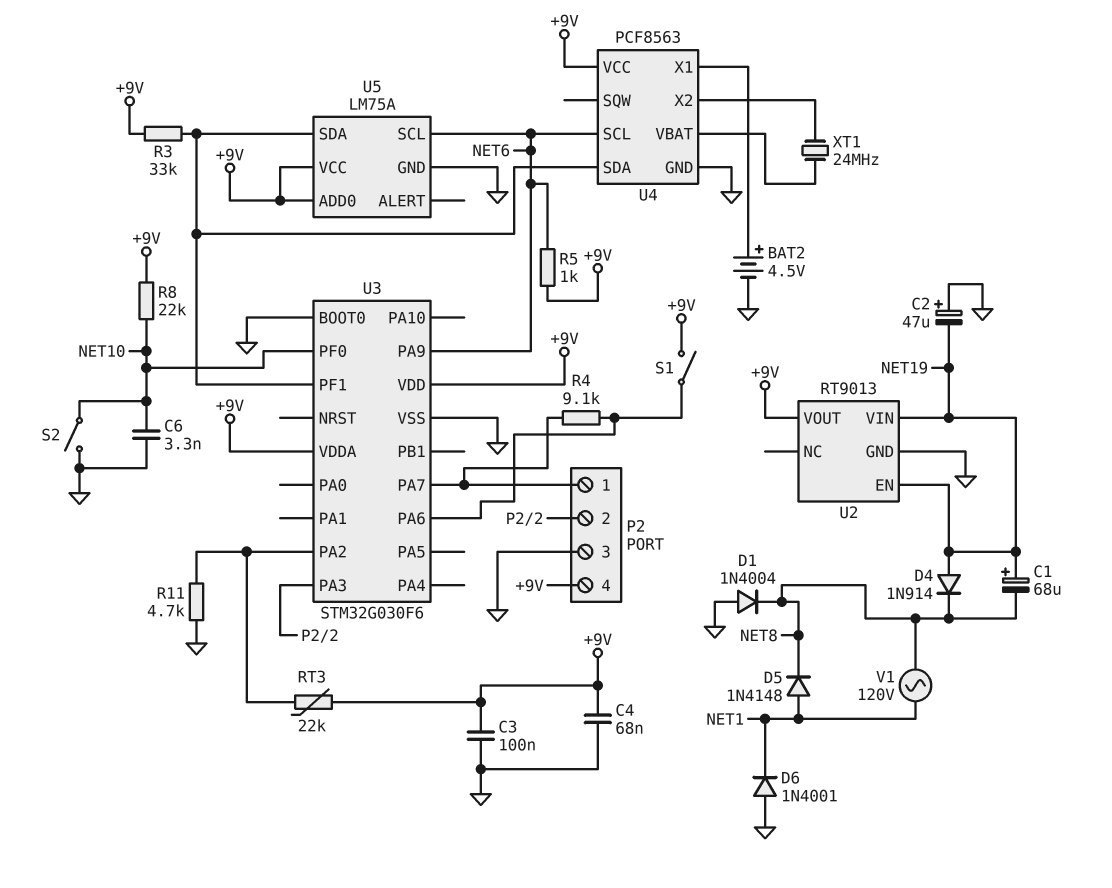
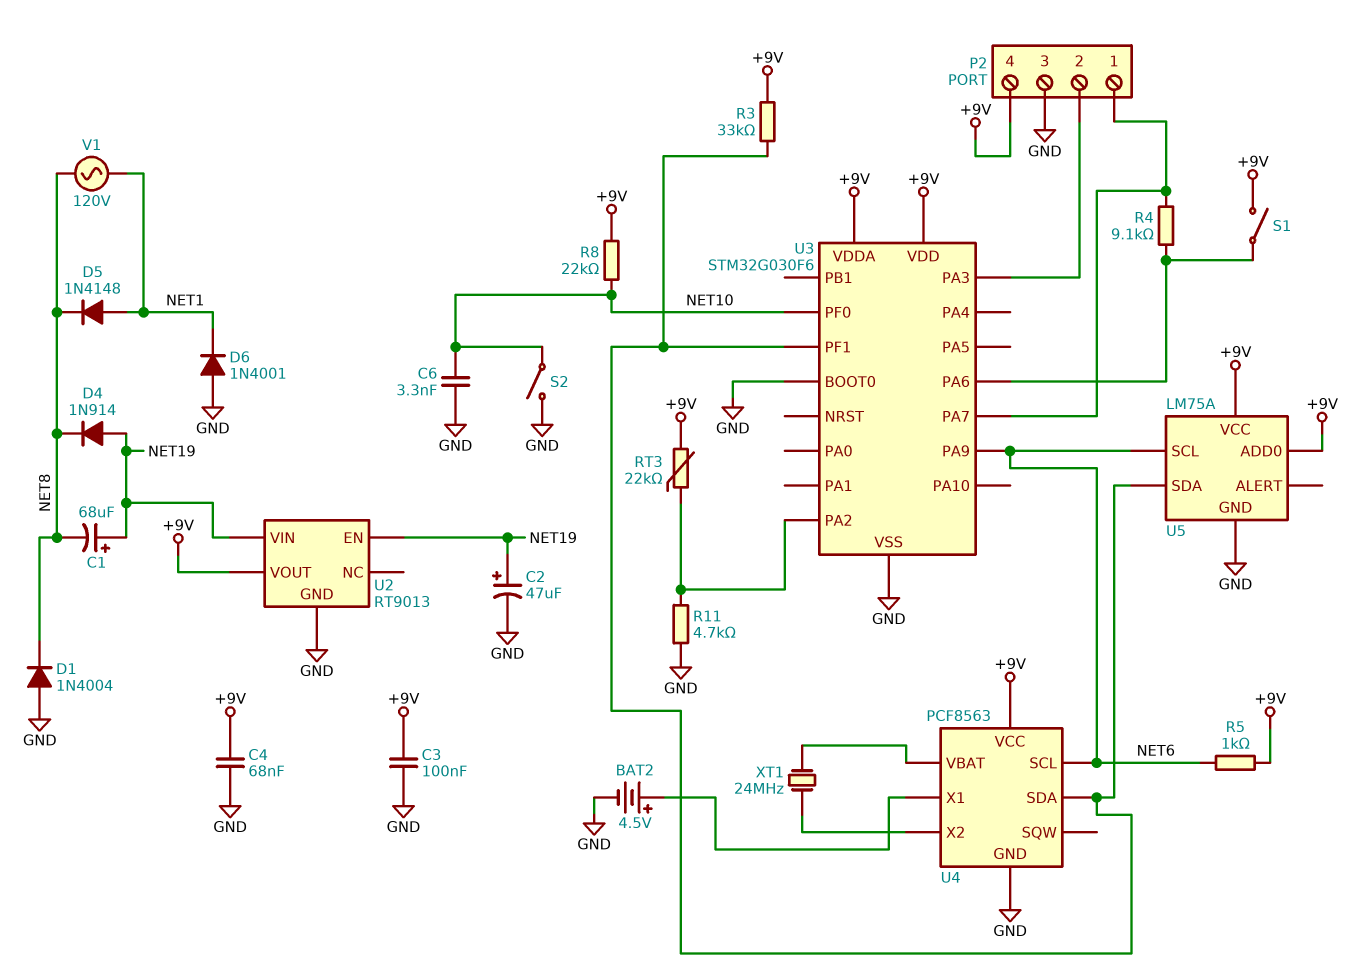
C2: 47uF (plus GND, minus NET19) -> 47uF (plus NET19, minus GND)

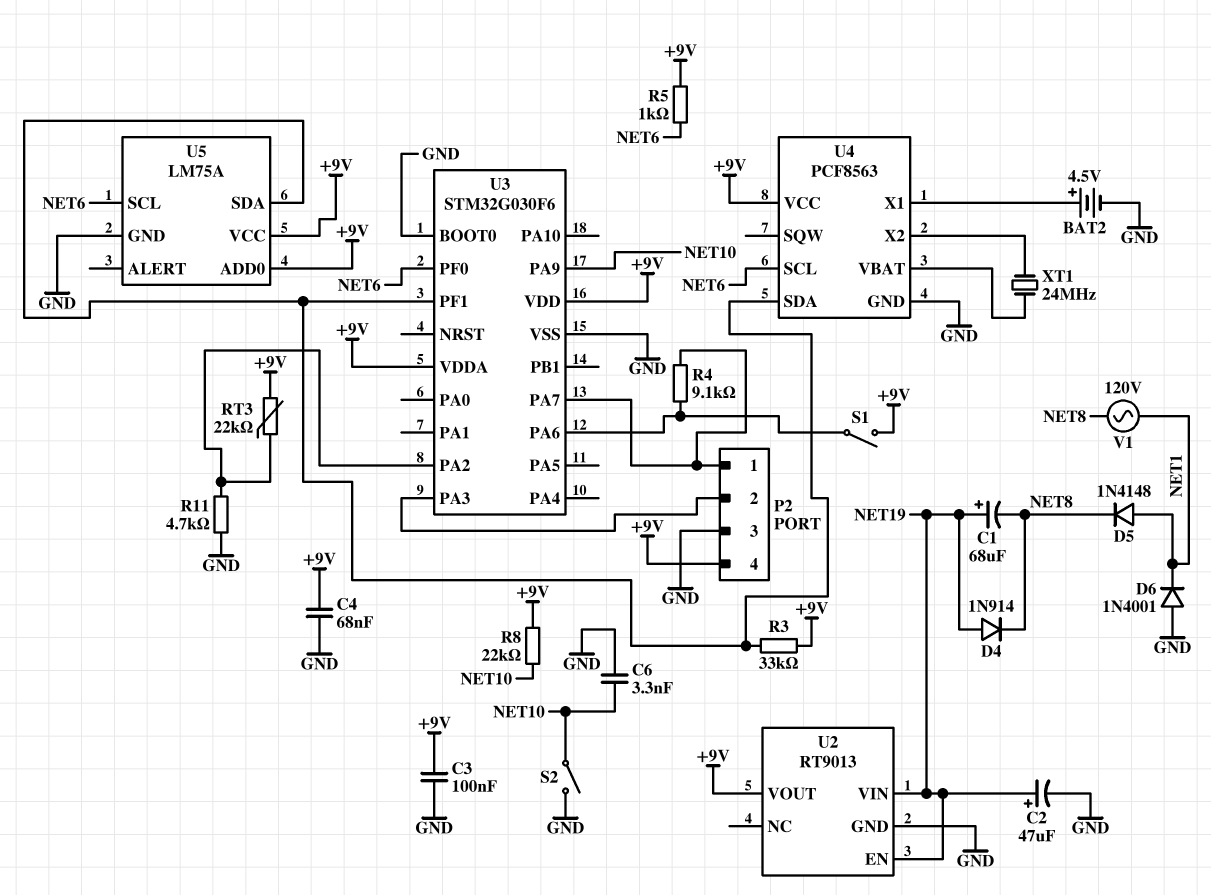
D1: diode 1N4004 (A GND, K NET8) -> none
U3 pin PA9: NET6 -> NET10
U3 pin PF0: NET10 -> NET6

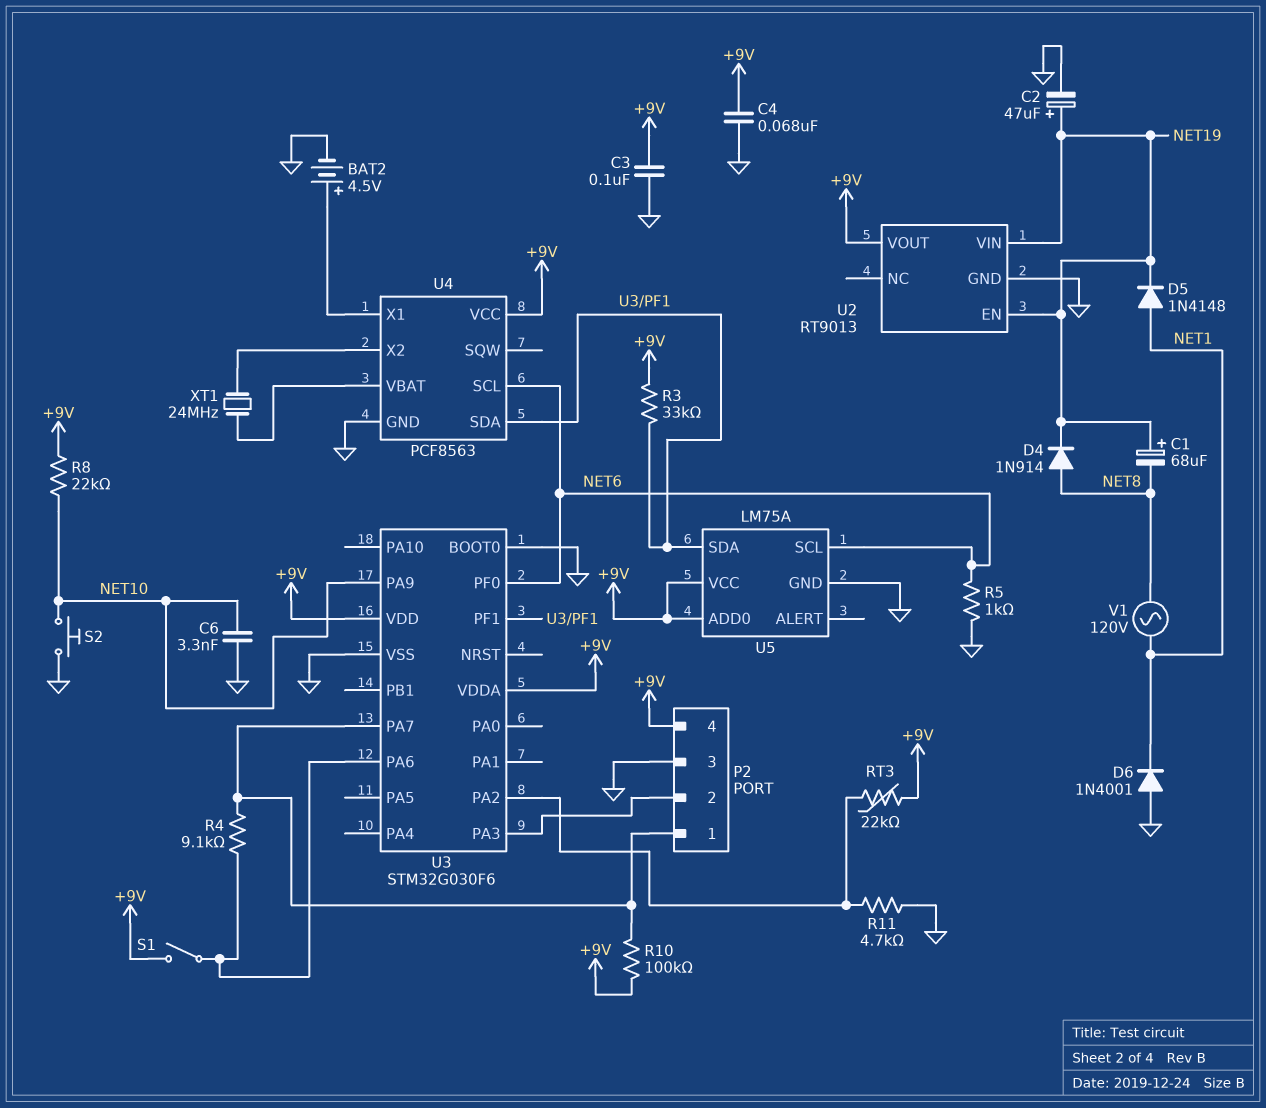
D4: diode 1N914 (A NET19, K NET8) -> diode 1N914 (A NET8, K NET19)
D5: diode 1N4148 (A NET1, K NET8) -> diode 1N4148 (A NET1, K NET19)
R5: 1k (+9V, NET6) -> 1k (GND, NET6)
R10: none -> 100k (+9V, P2/1)
S2: switch (GND, NET10) -> button (GND, NET10)

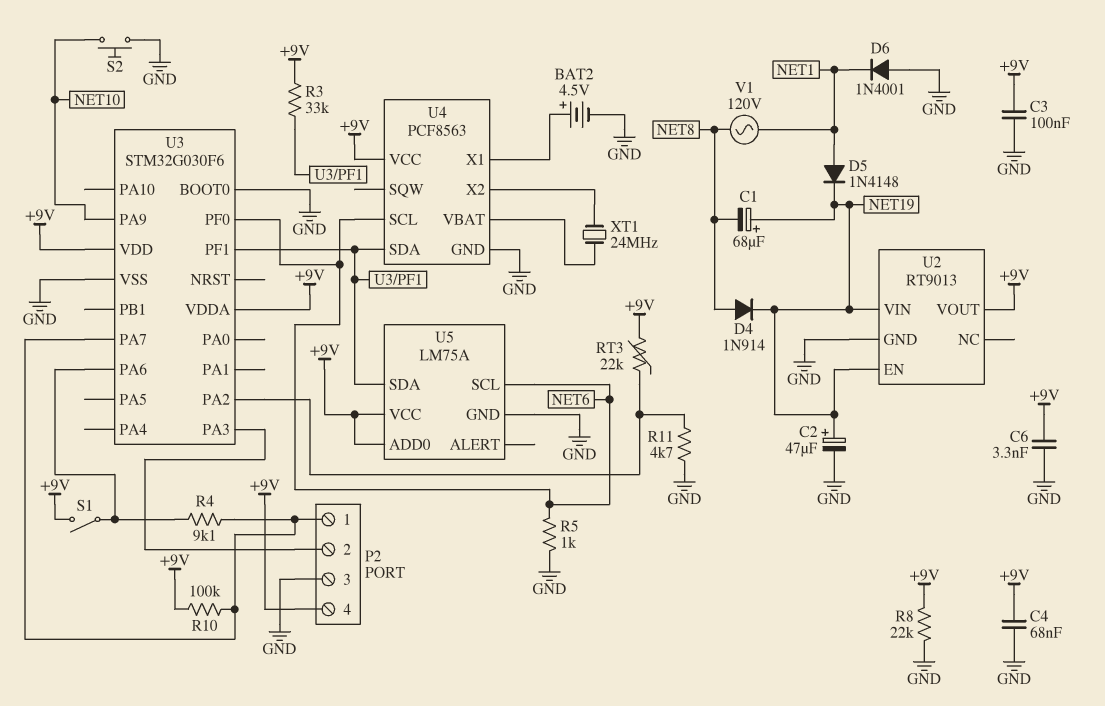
C6: 3.3nF (GND, NET10) -> 3.3nF (+9V, GND)
R8: 22k (+9V, NET10) -> 22k (+9V, GND)

